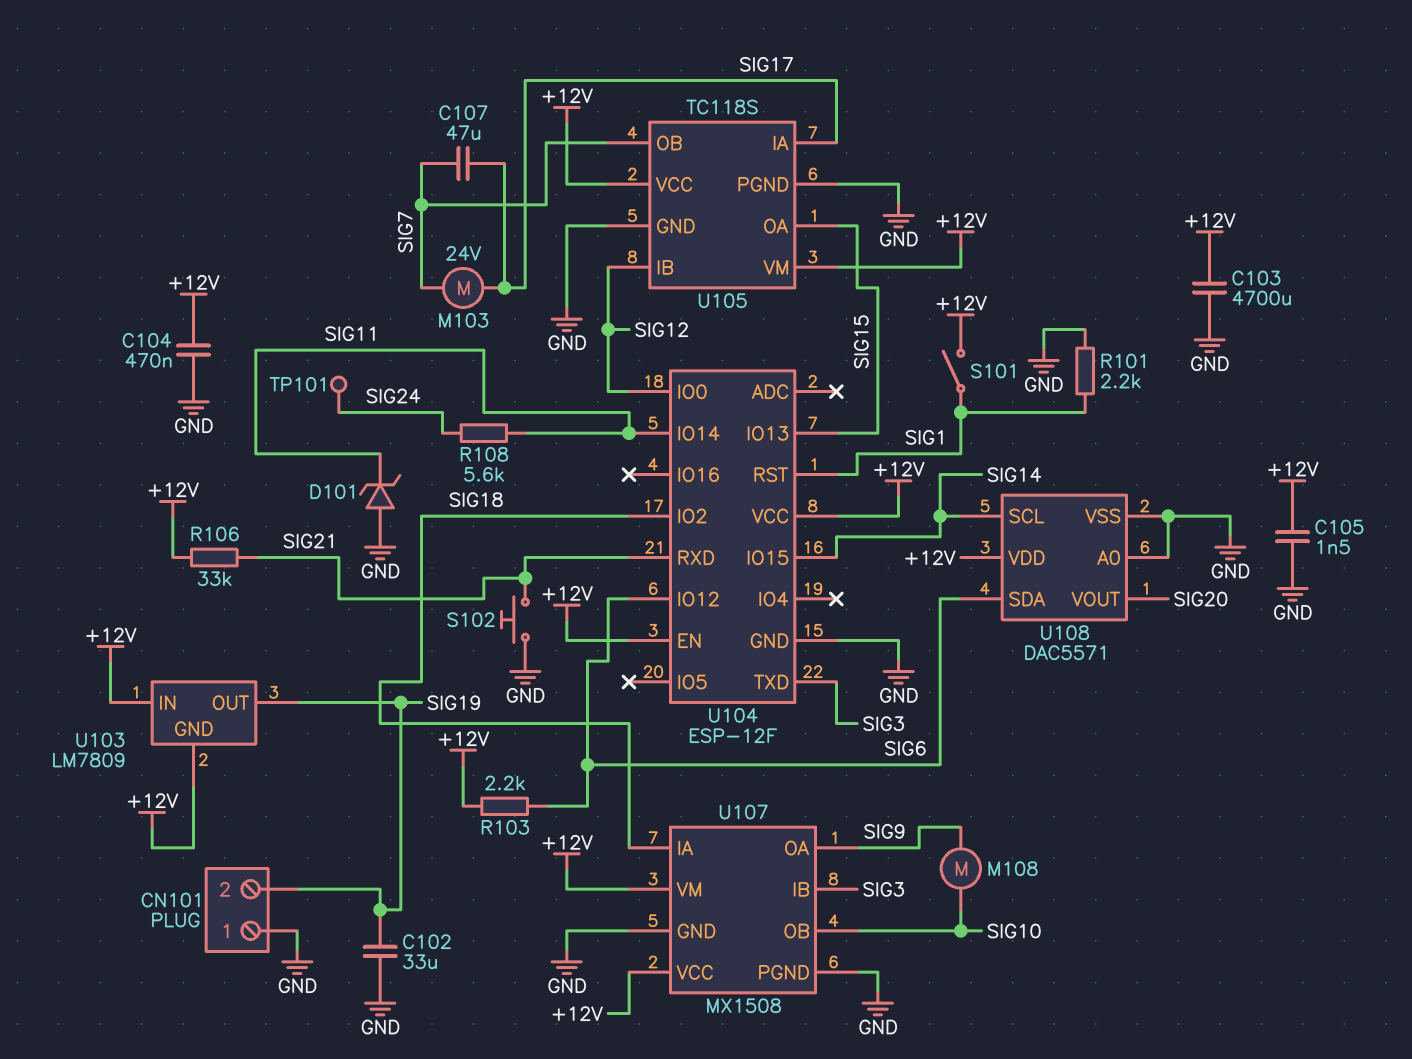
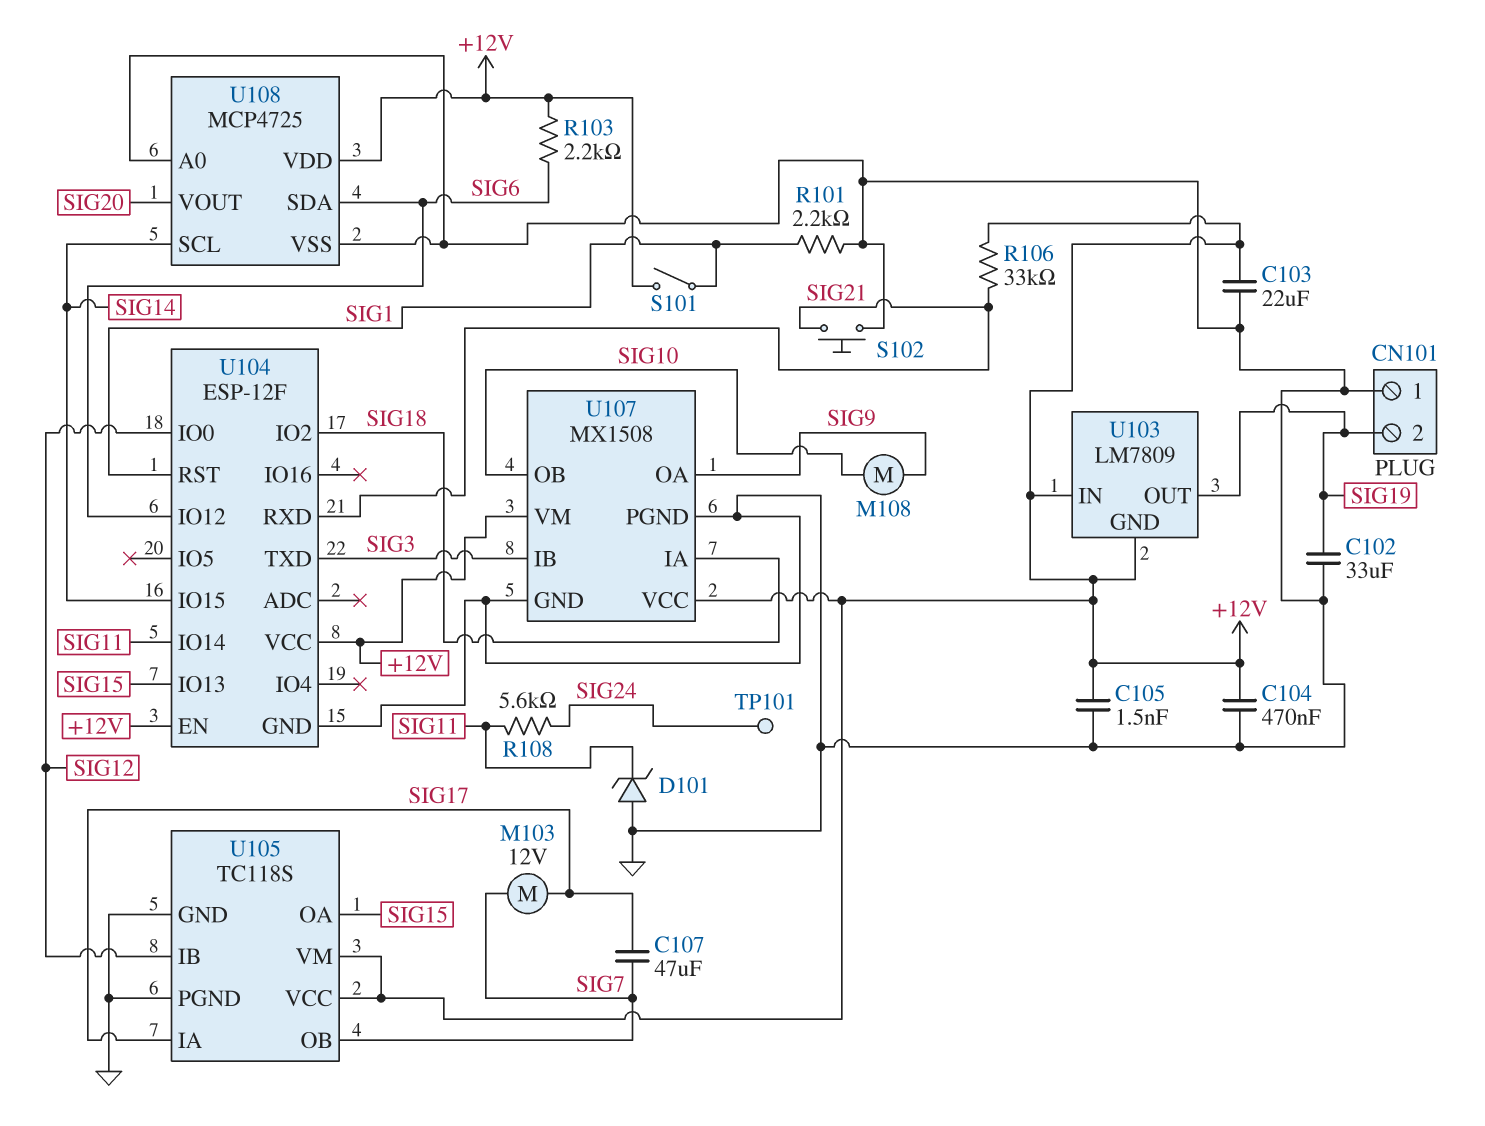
C103: 4700uF (+12V, GND) -> 22uF (+12V, GND)
M103: motor 24V (SIG7, SIG17) -> motor 12V (SIG7, SIG17)
U108: DAC5571 -> MCP4725

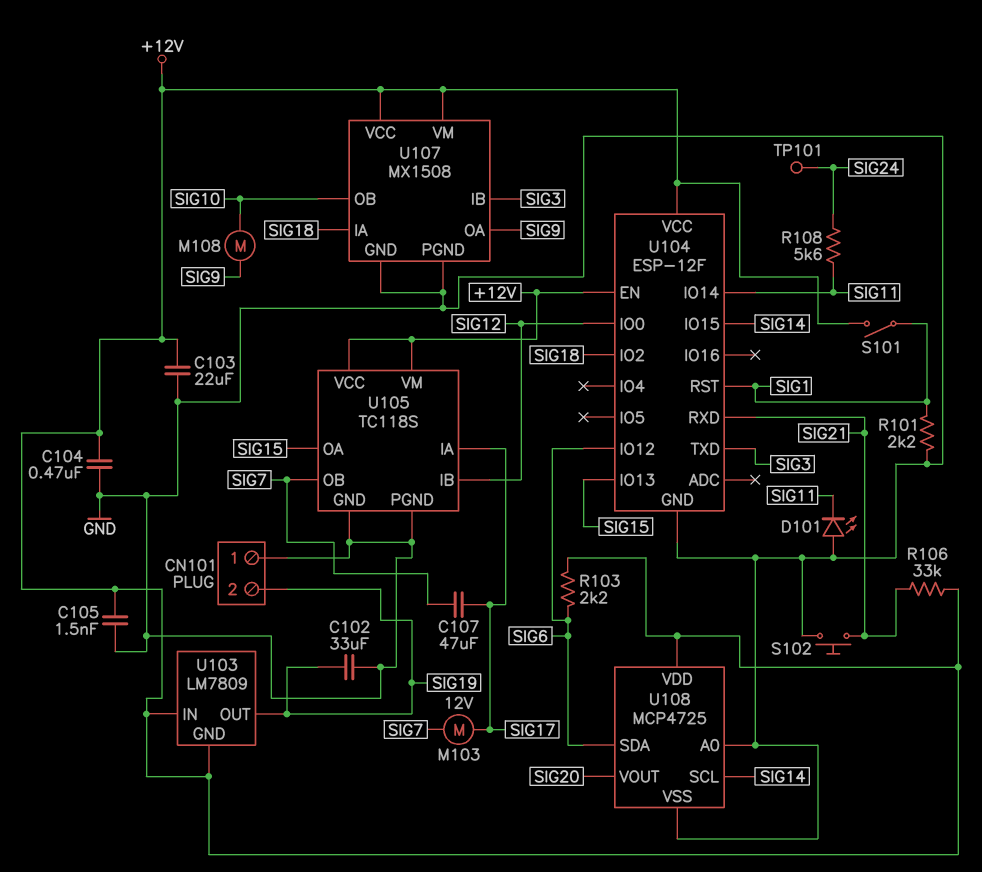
D101: zener (A GND, K SIG11) -> LED (A GND, K SIG11)

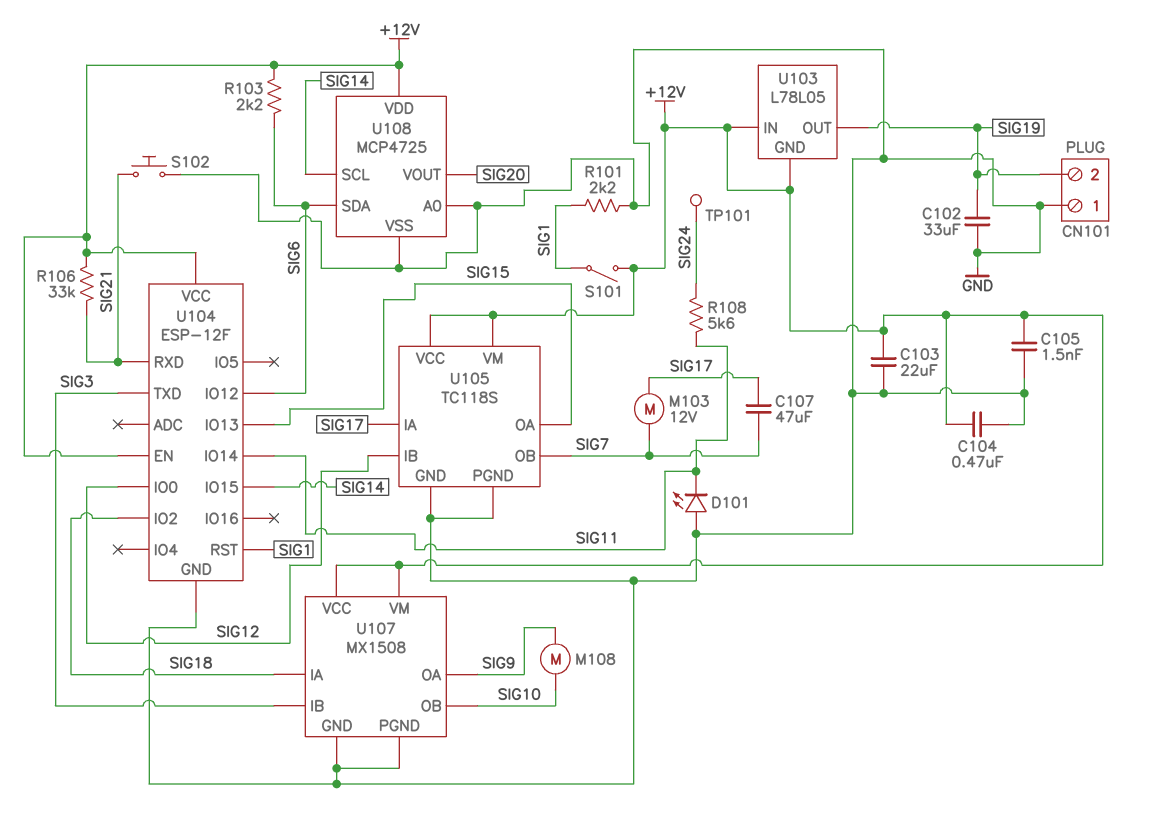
U103: LM7809 -> L78L05

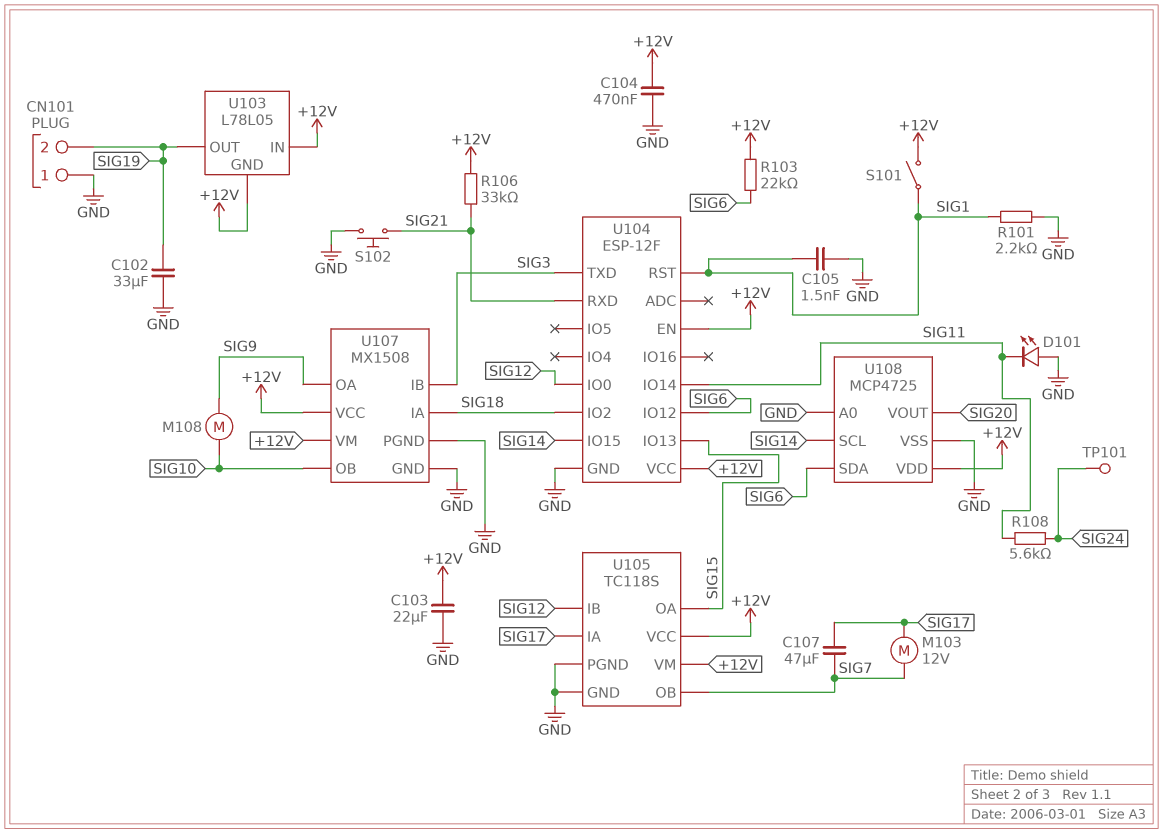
C105: 1.5nF (+12V, GND) -> 1.5nF (GND, SIG1)
R103: 2.2k (+12V, SIG6) -> 22k (+12V, SIG6)

